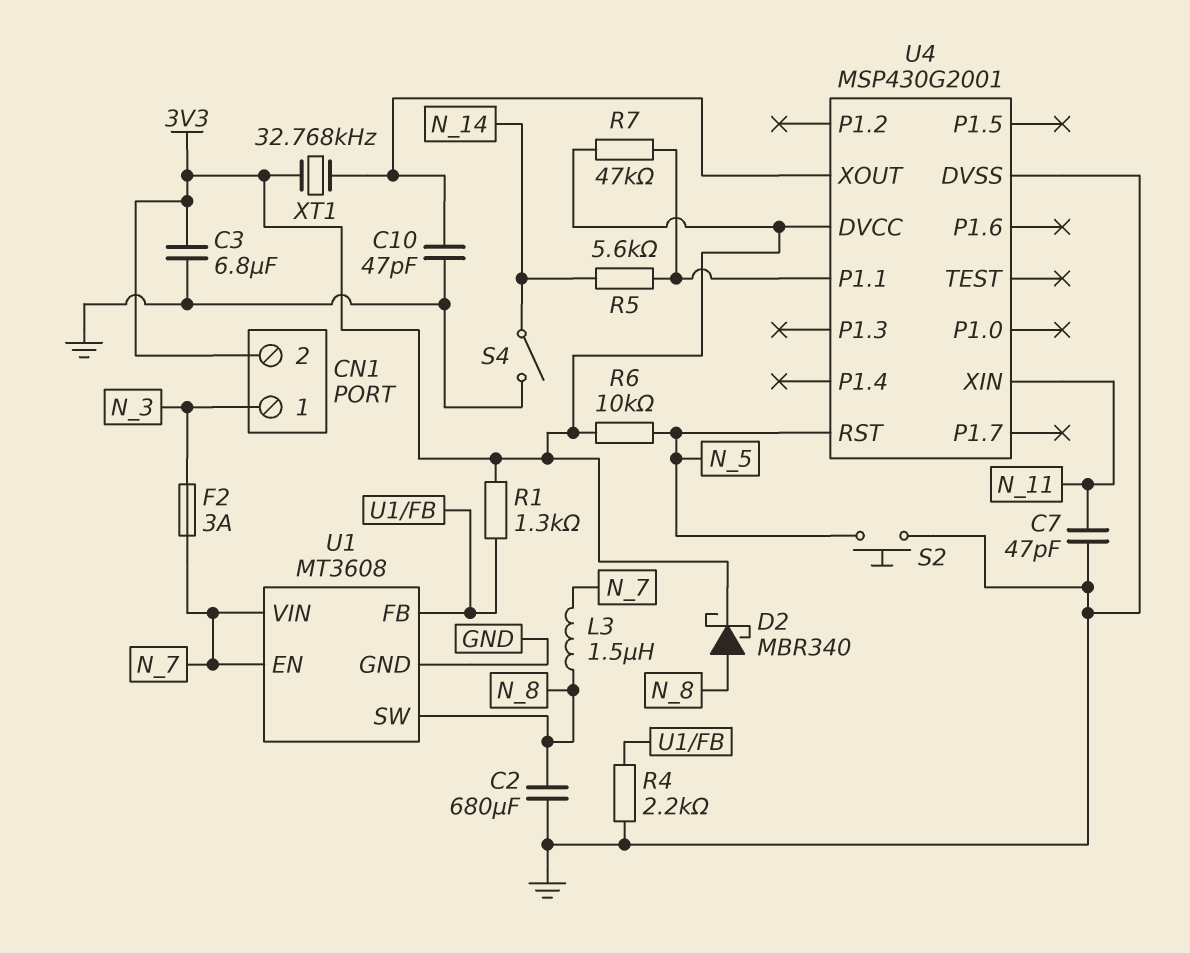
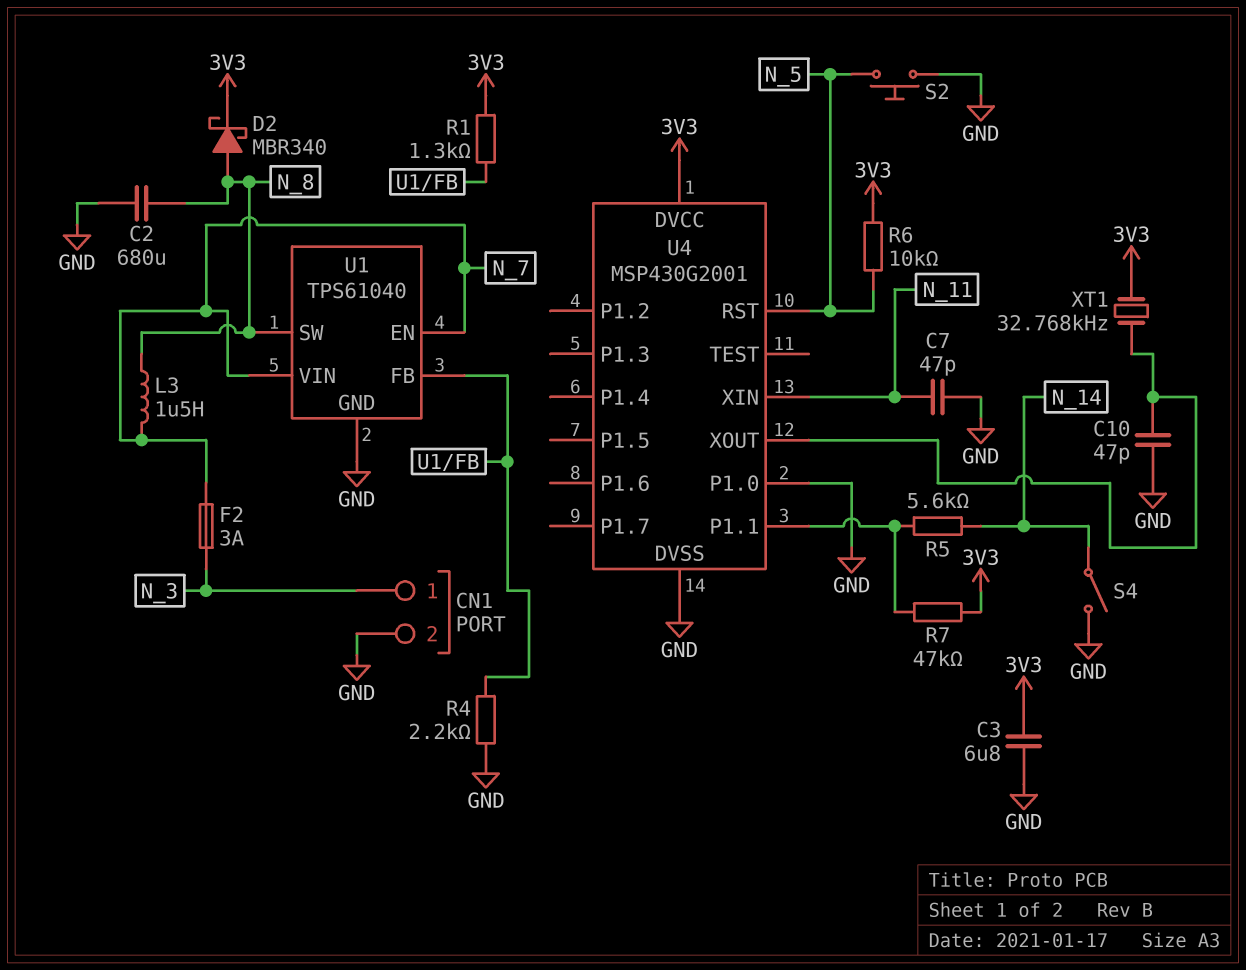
CN1 pin 2: 3V3 -> GND
U1: MT3608 -> TPS61040
U4 pin P1.0: none -> GND

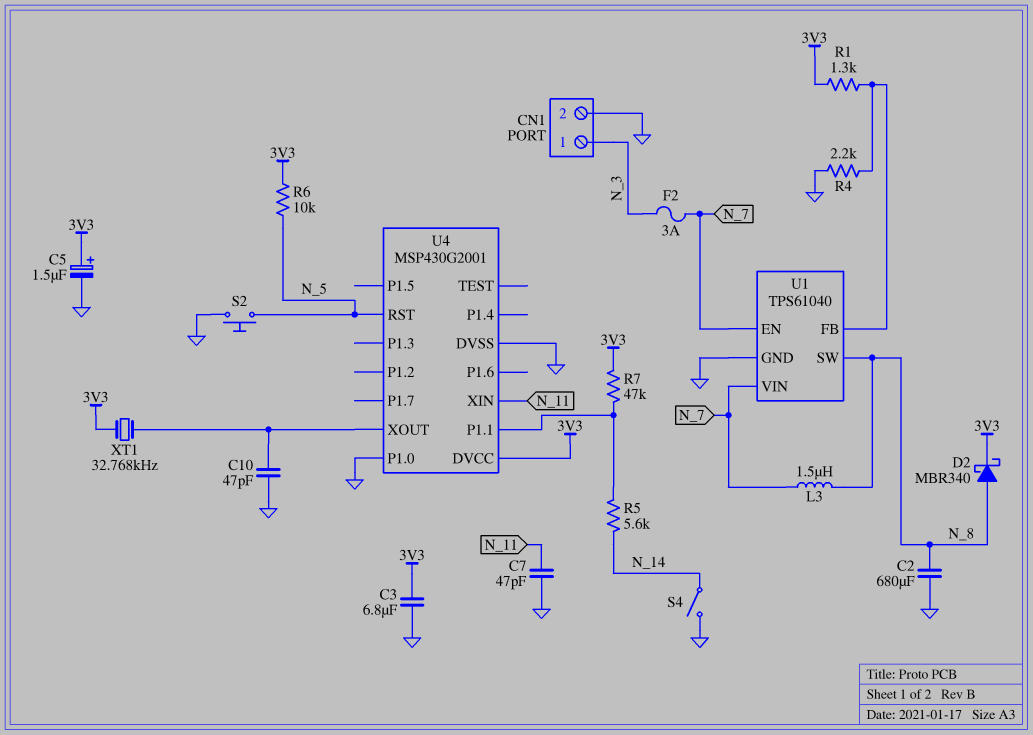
C5: none -> 1.5uF (plus 3V3, minus GND)

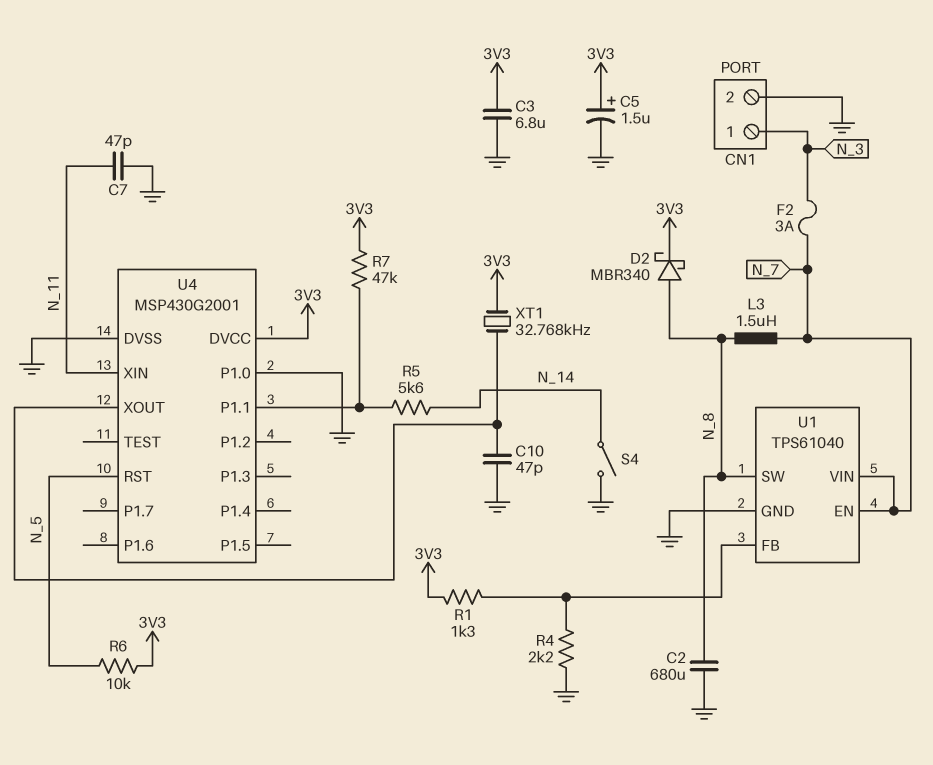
S2: button (GND, N_5) -> none

